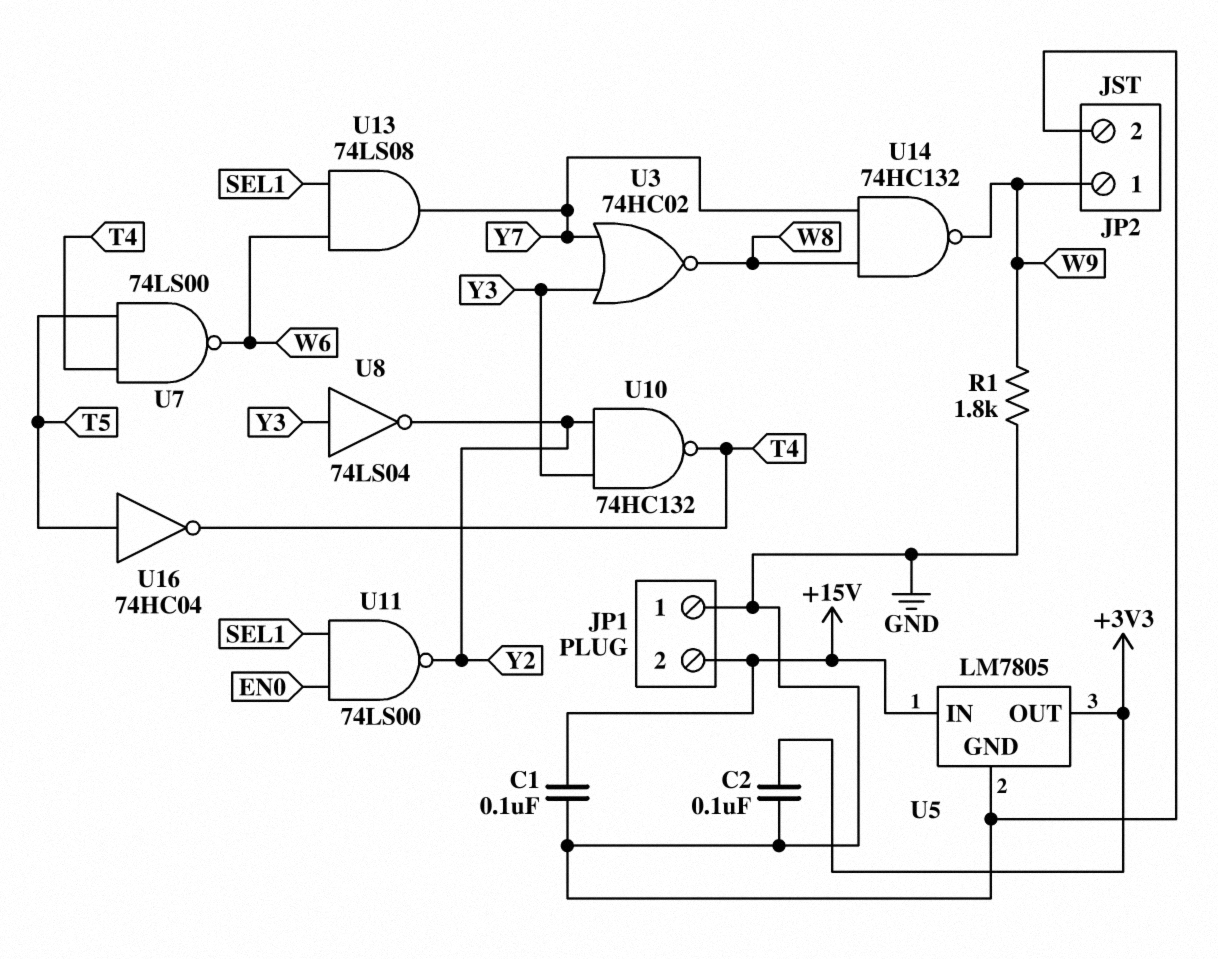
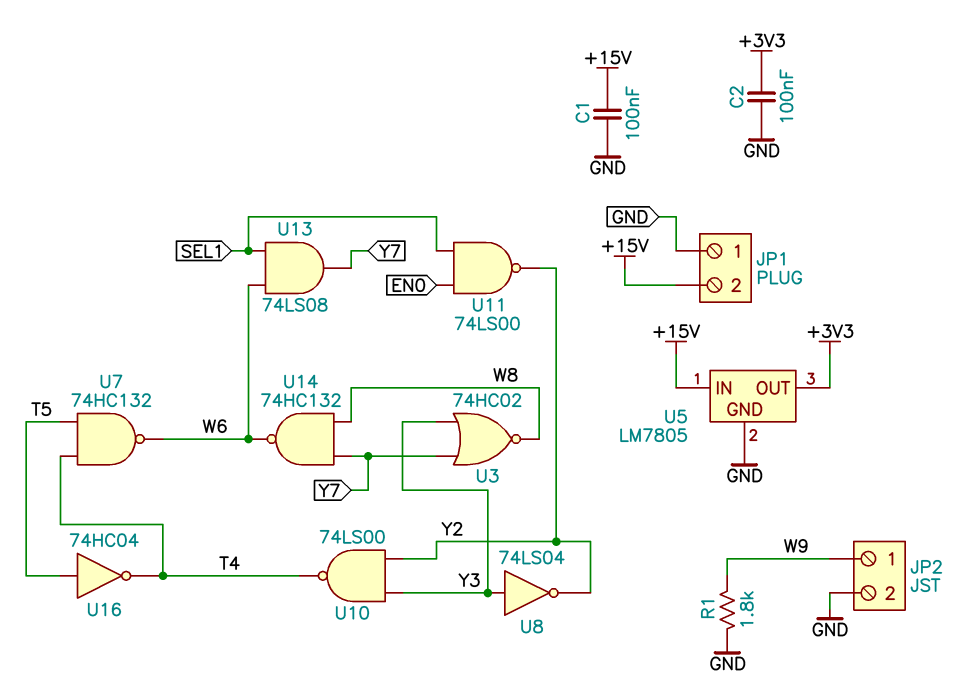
U7: NAND 74LS00 (in T4, in T5, out W6) -> NAND 74HC132 (in T4, in T5, out W6)
U10: NAND 74HC132 (in Y2, in Y3, out T4) -> NAND 74LS00 (in Y2, in Y3, out T4)
U14: NAND 74HC132 (in W8, in Y7, out W9) -> NAND 74HC132 (in W8, in Y7, out W6)

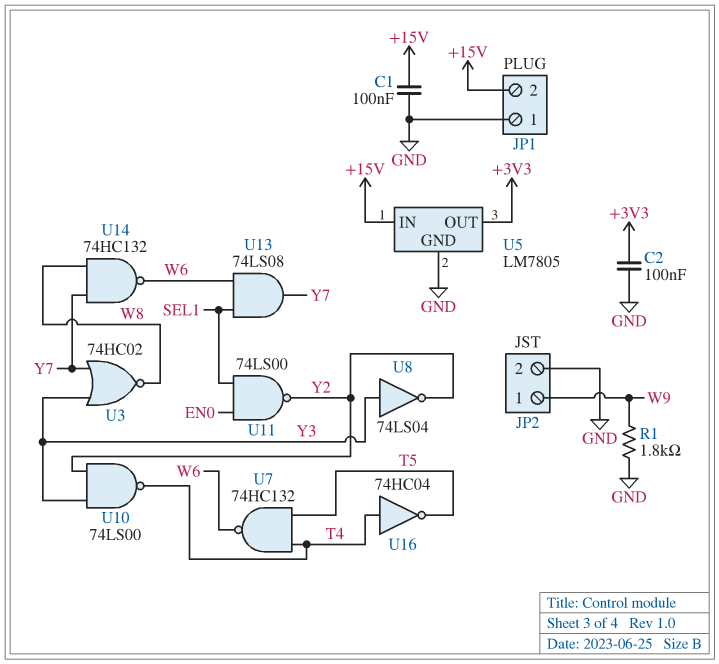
U16: NOT 74HC04 (in T5, out T4) -> NOT 74HC04 (in T4, out T5)

